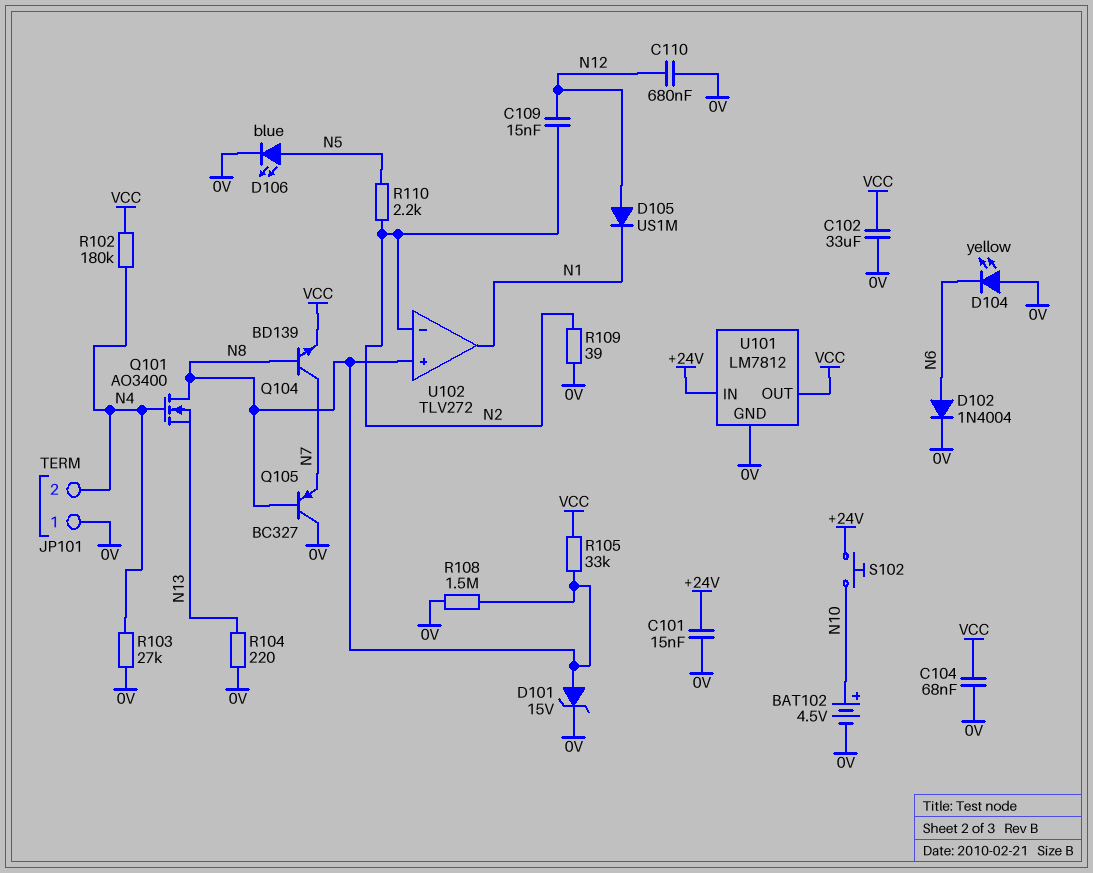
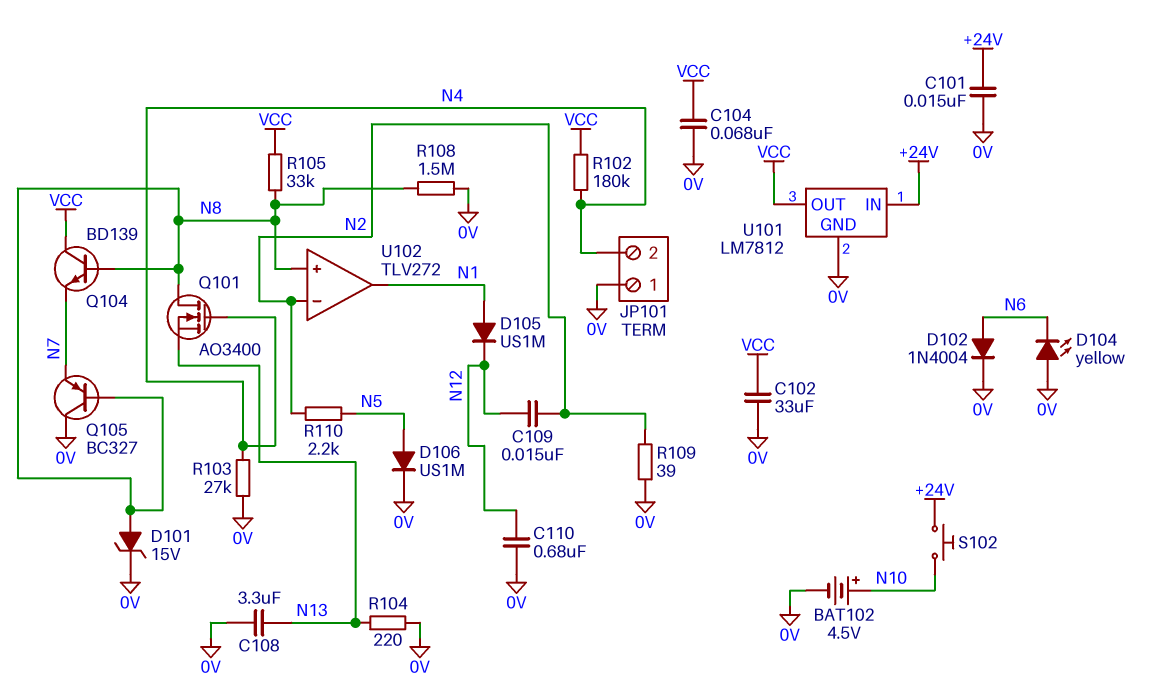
C108: none -> 3.3uF (0V, N13)
D105: diode US1M (A N12, K N1) -> diode US1M (A N1, K N12)
D106: LED blue (A N5, K 0V) -> diode US1M (A N5, K 0V)
Q104: NPN BD139 (B N8, C N7, E VCC) -> NPN BD139 (B N8, C VCC, E N7)

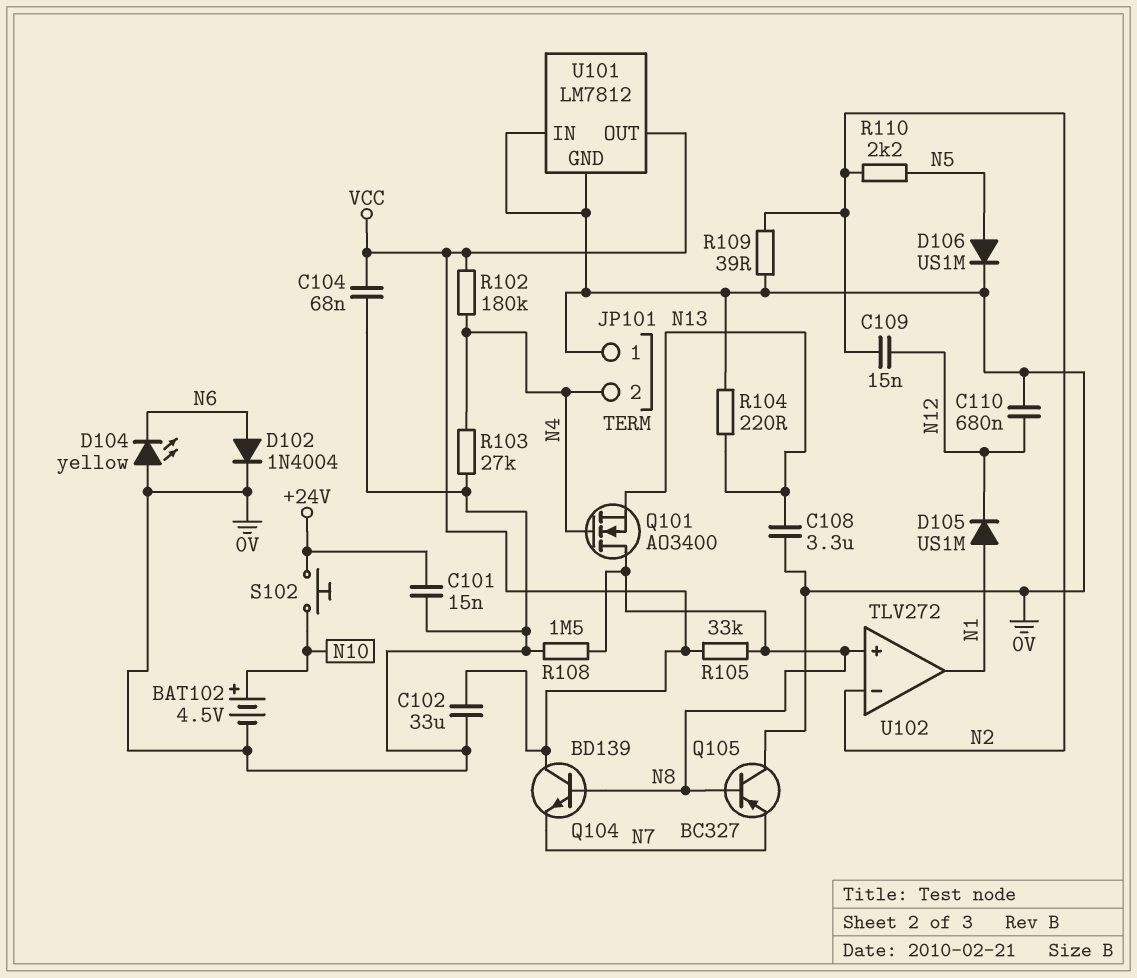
D101: zener 15V (A N8, K 0V) -> none
U101 pin IN: +24V -> 0V

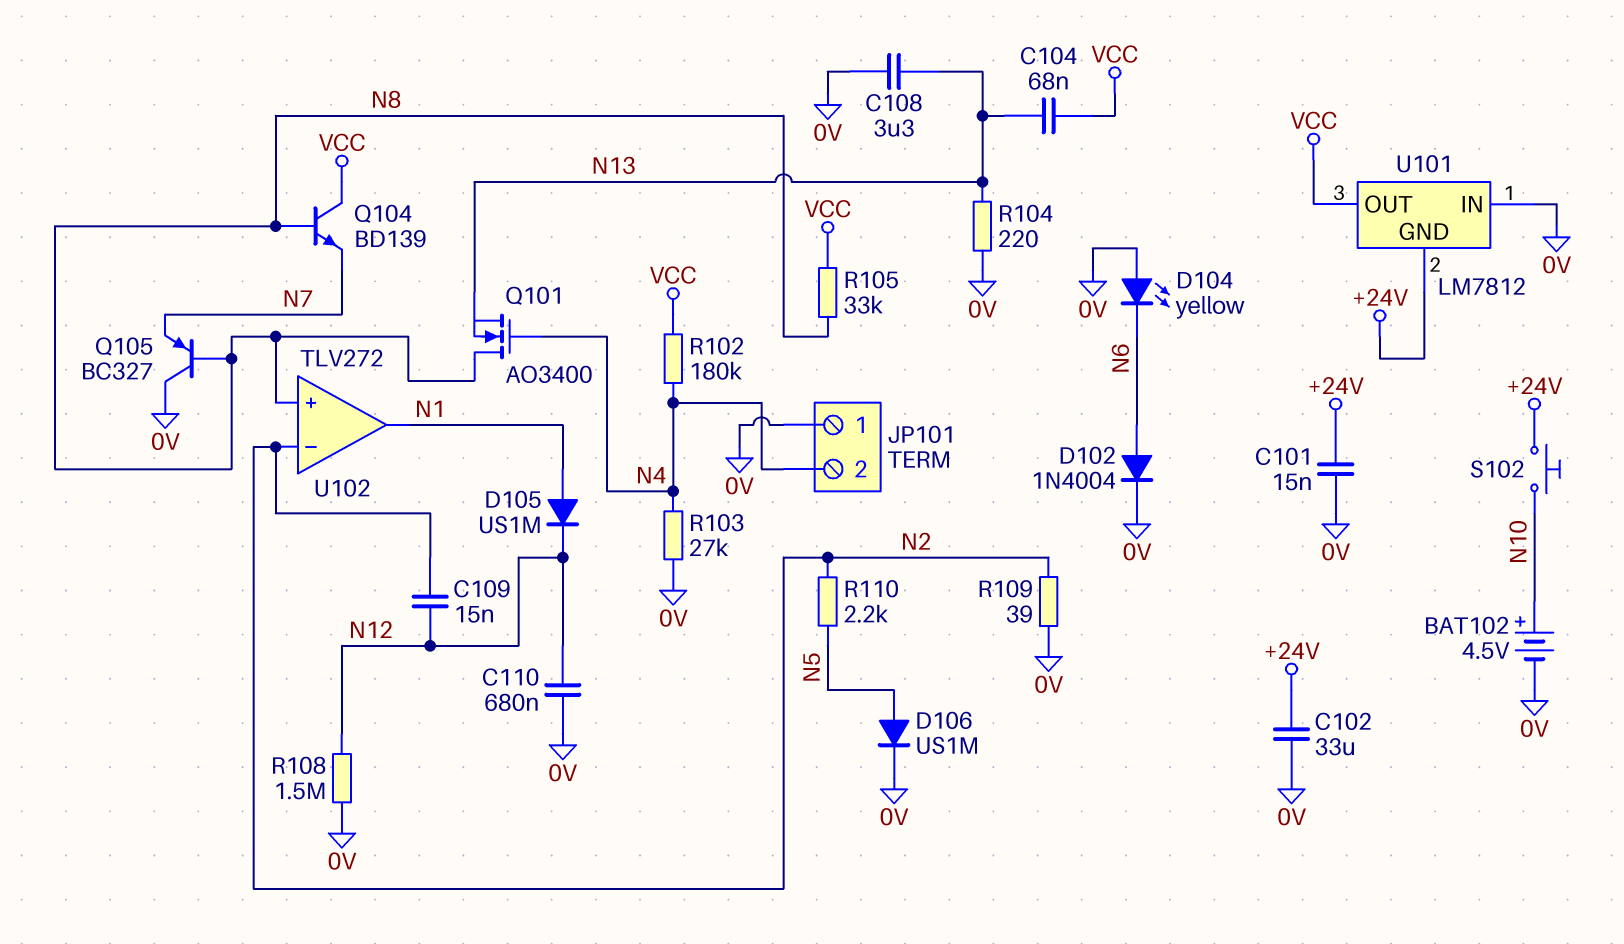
C102: 33uF (0V, VCC) -> 33uF (+24V, 0V)
C104: 68nF (0V, VCC) -> 68nF (N13, VCC)
R108: 1.5M (0V, N8) -> 1.5M (0V, N12)
U101 pin GND: 0V -> +24V

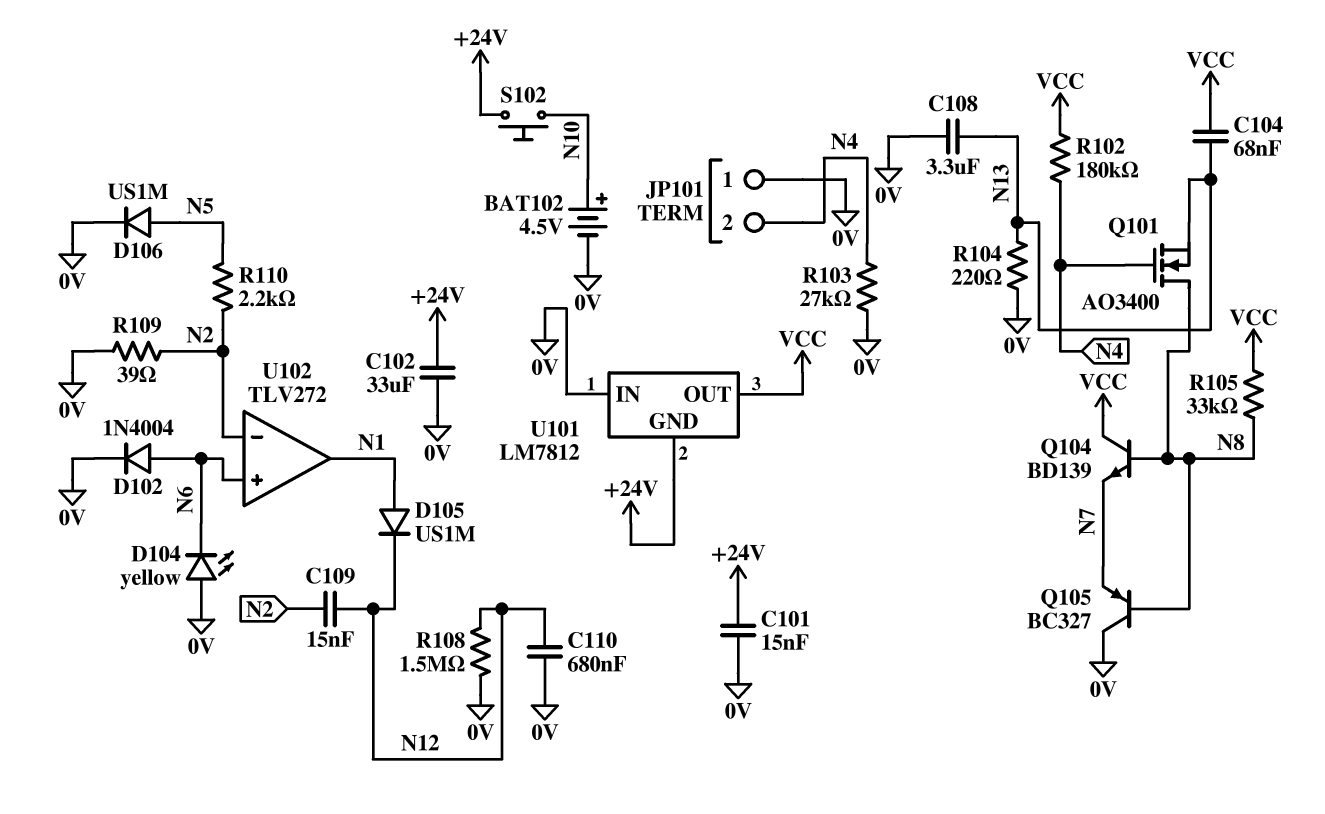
U102 pin in+: N8 -> N6

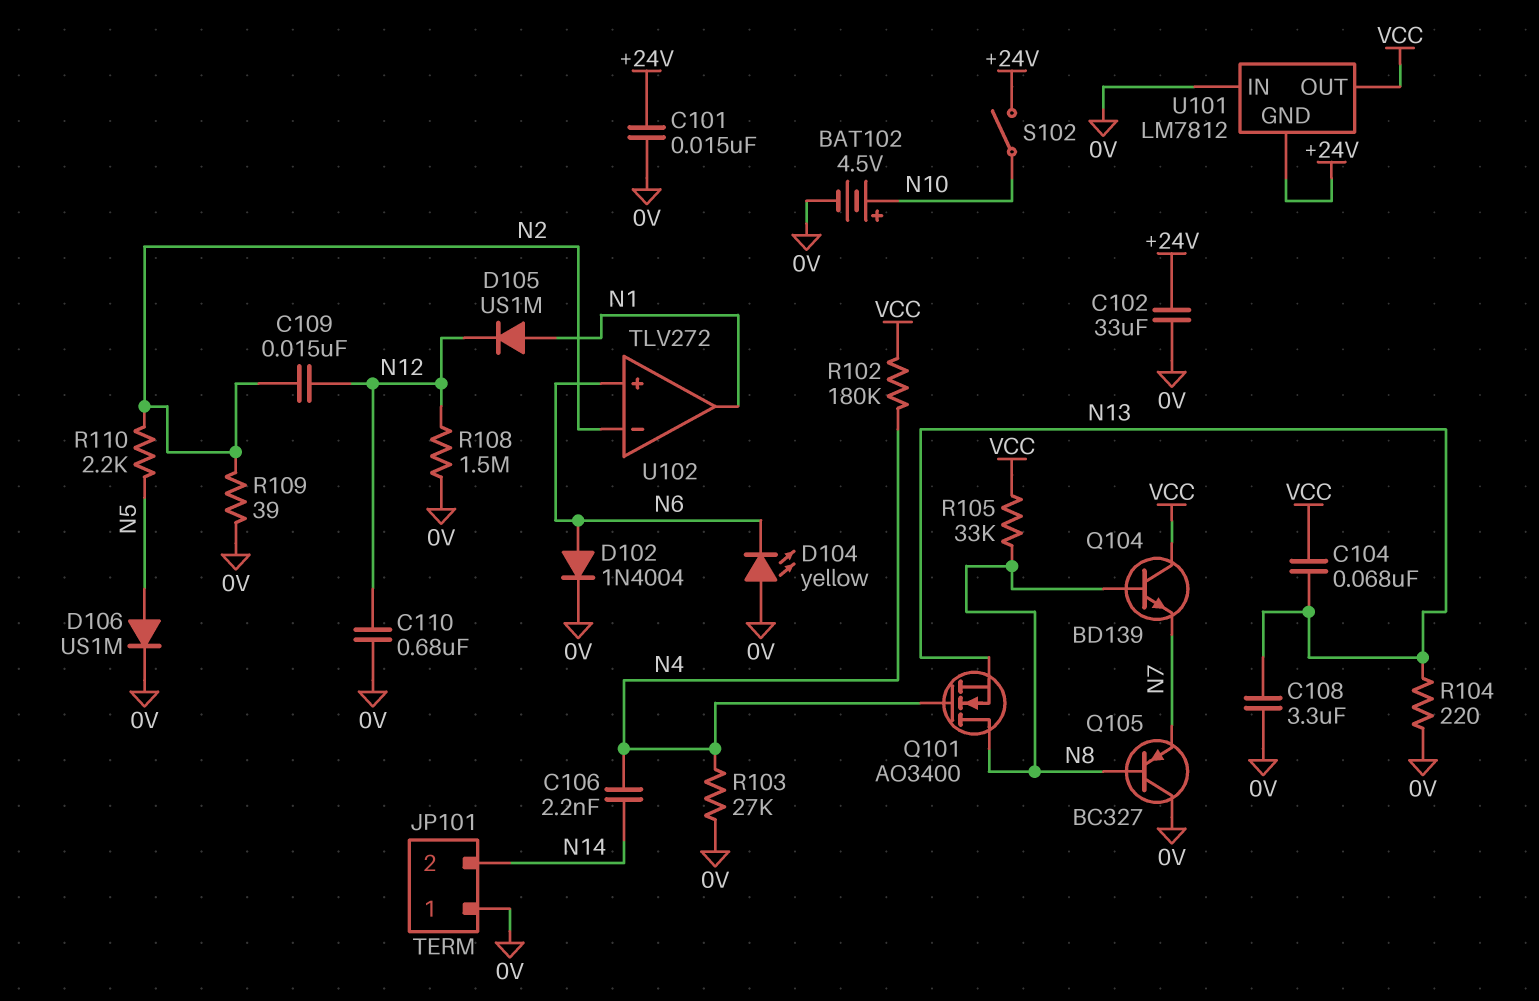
C106: none -> 2.2nF (N4, N14)
JP101 pin 2: N4 -> N14
S102: button (+24V, N10) -> switch (+24V, N10)

